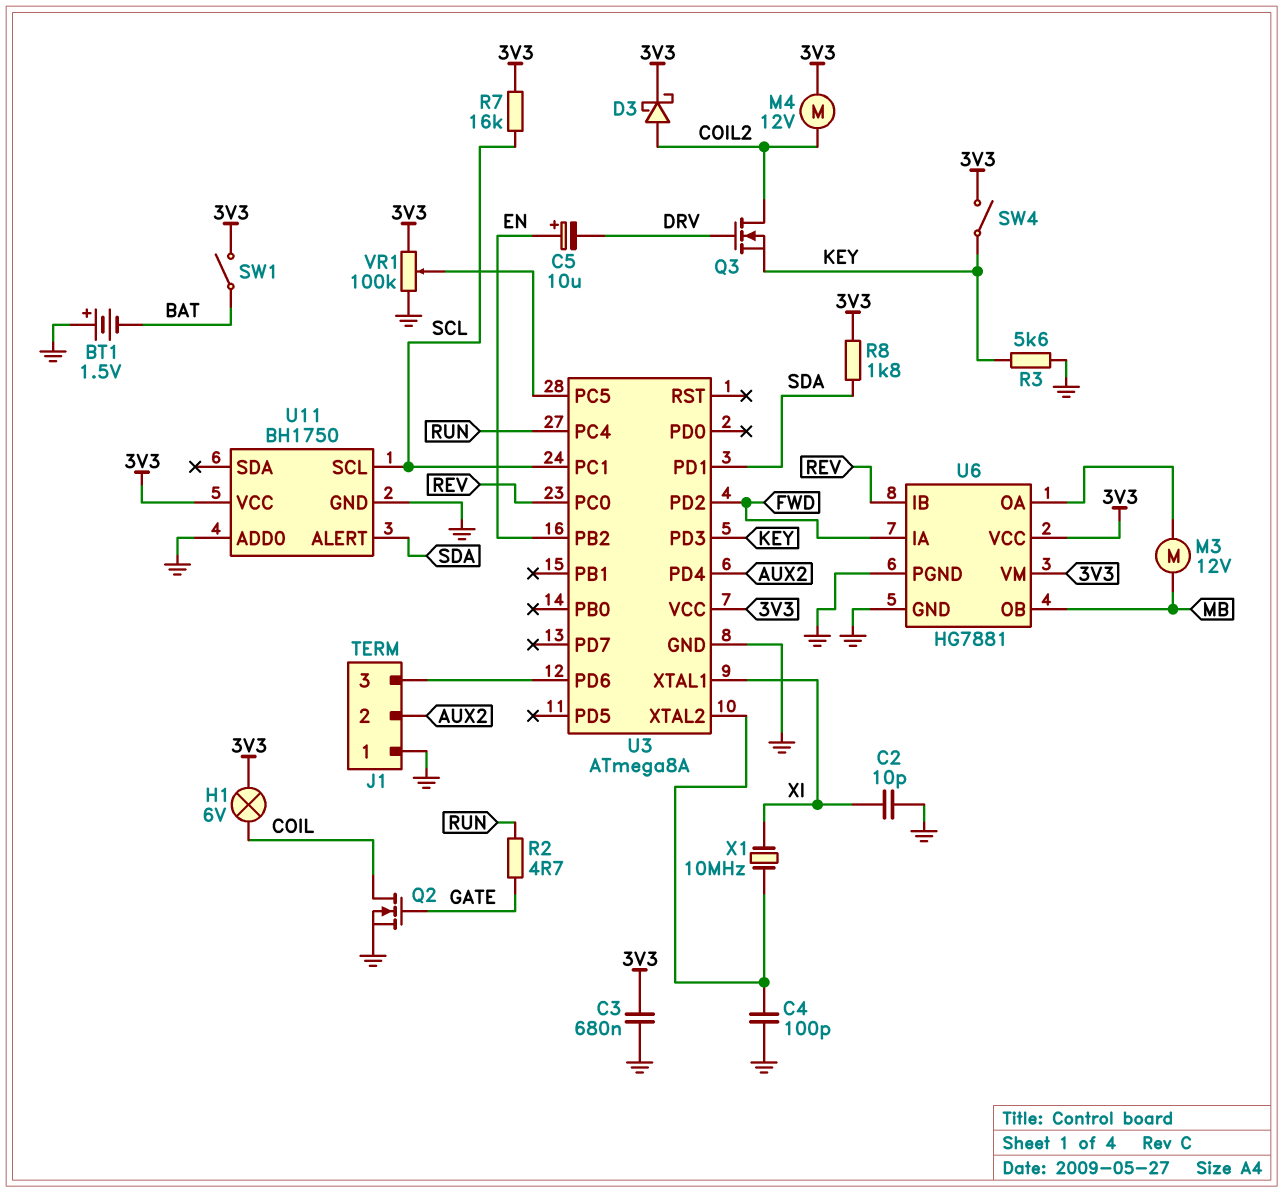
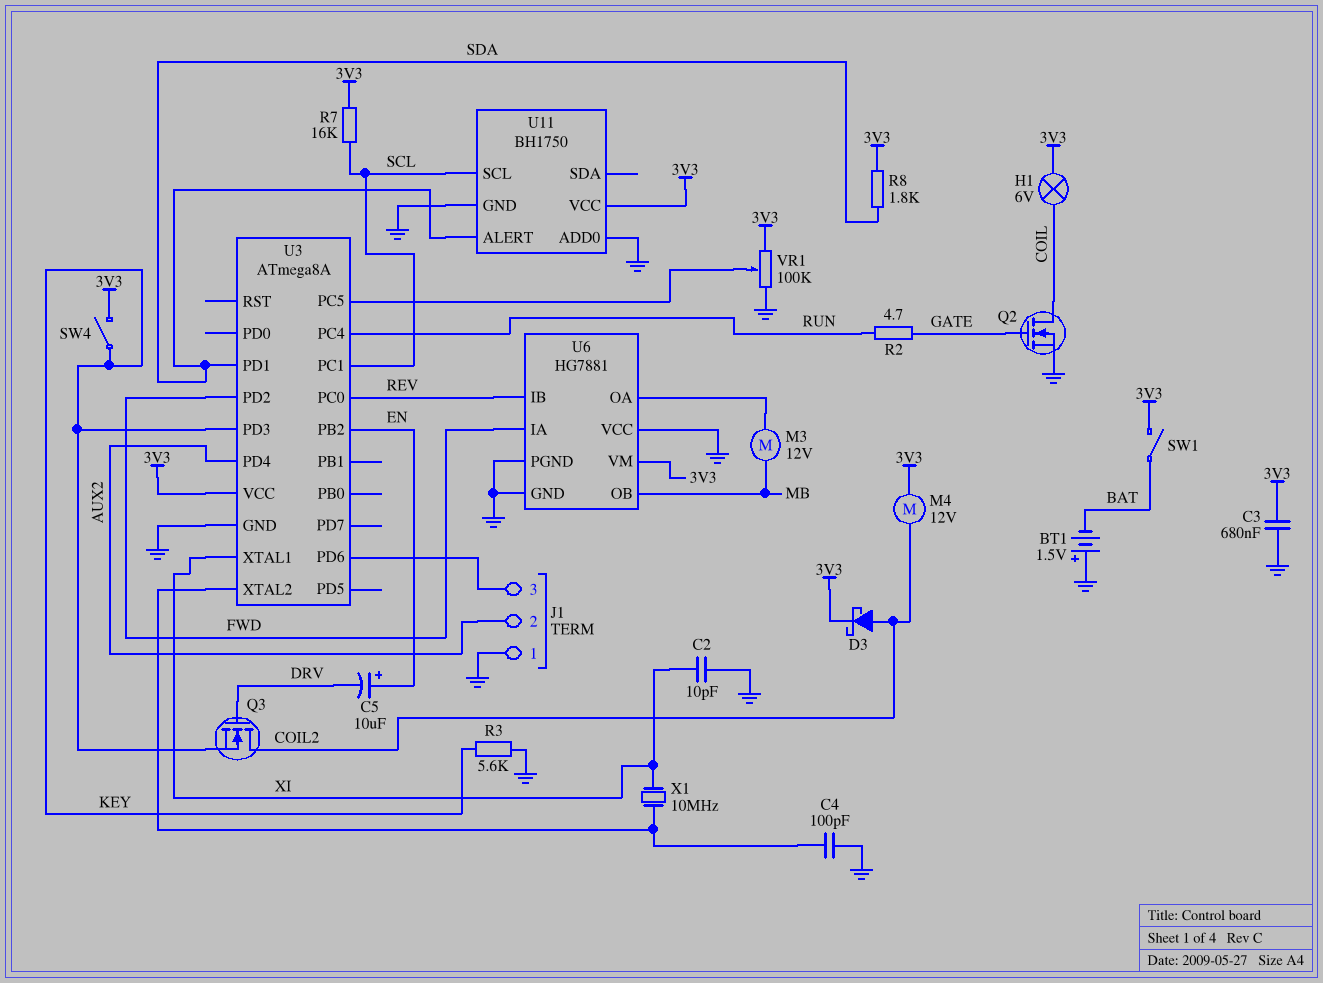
U6 pin VCC: 3V3 -> GND

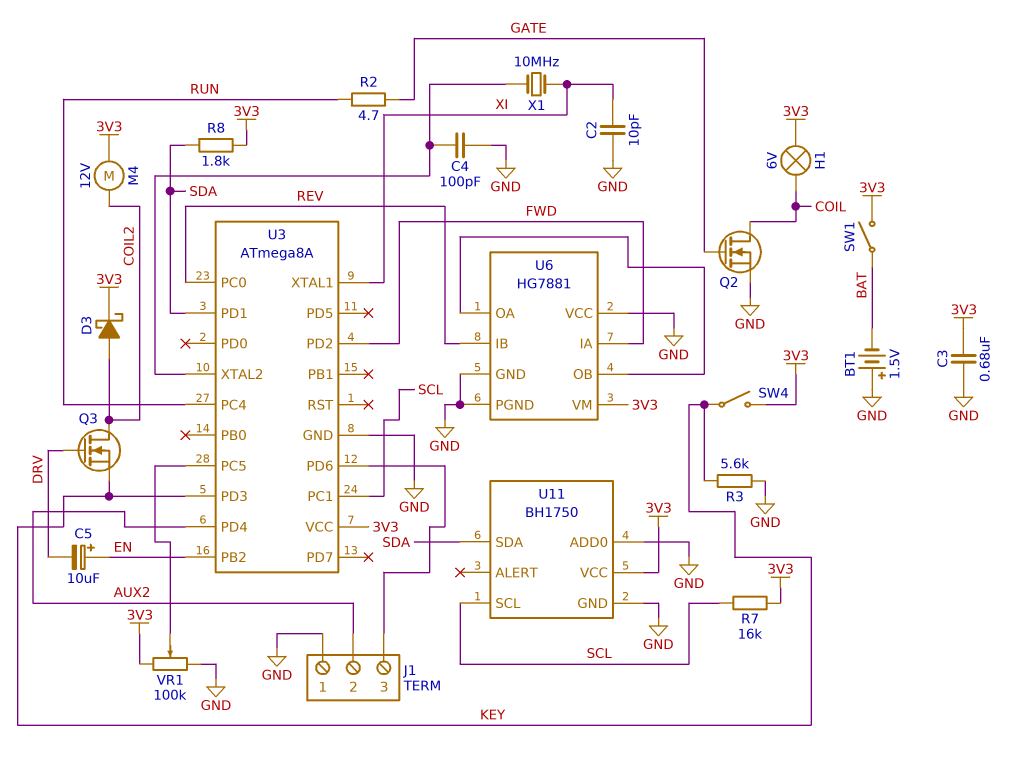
M3: motor 12V (MB, U6/OA) -> none
U6 pin OB: MB -> U6/OA
U11 pin ALERT: SDA -> none
U11 pin SDA: none -> SDA

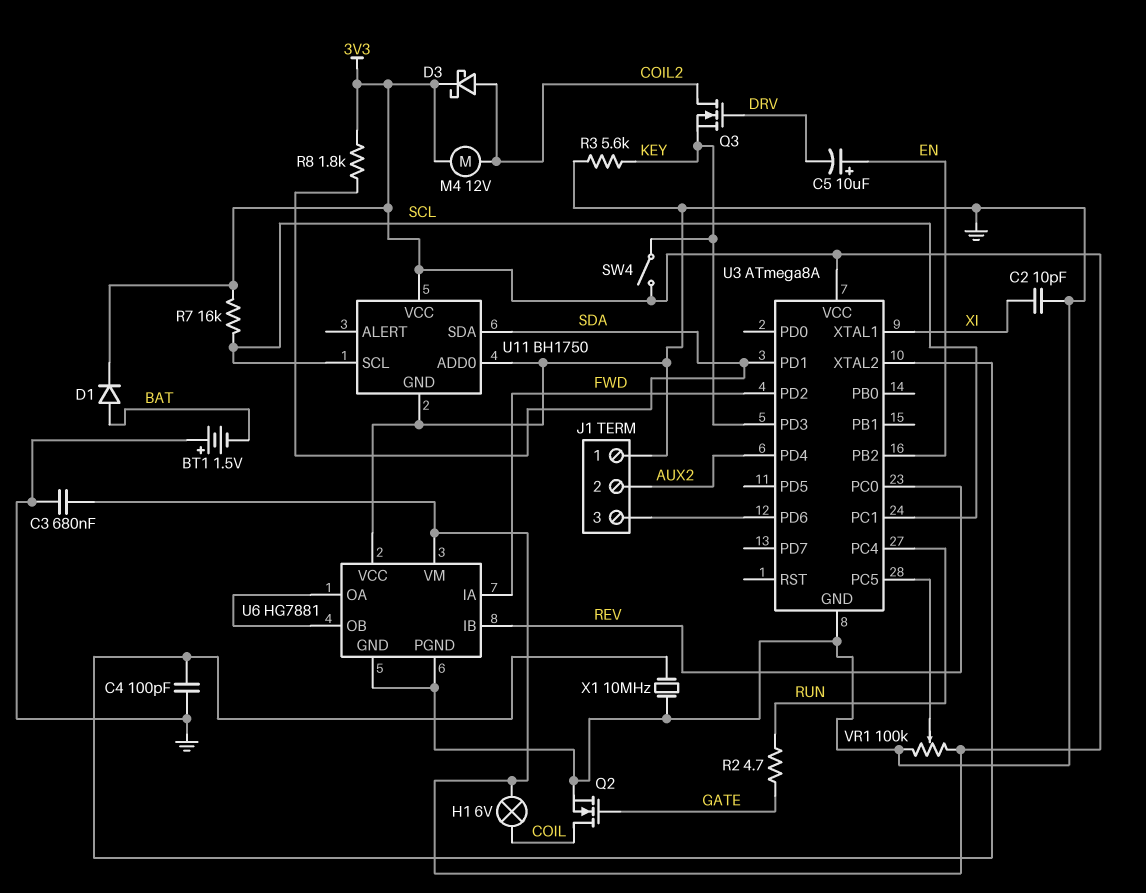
D1: none -> diode (A BAT, K 3V3)
SW1: switch (3V3, BAT) -> none
X1: 10MHz (U3/XTAL2, XI) -> 10MHz (GND, U3/XTAL2)

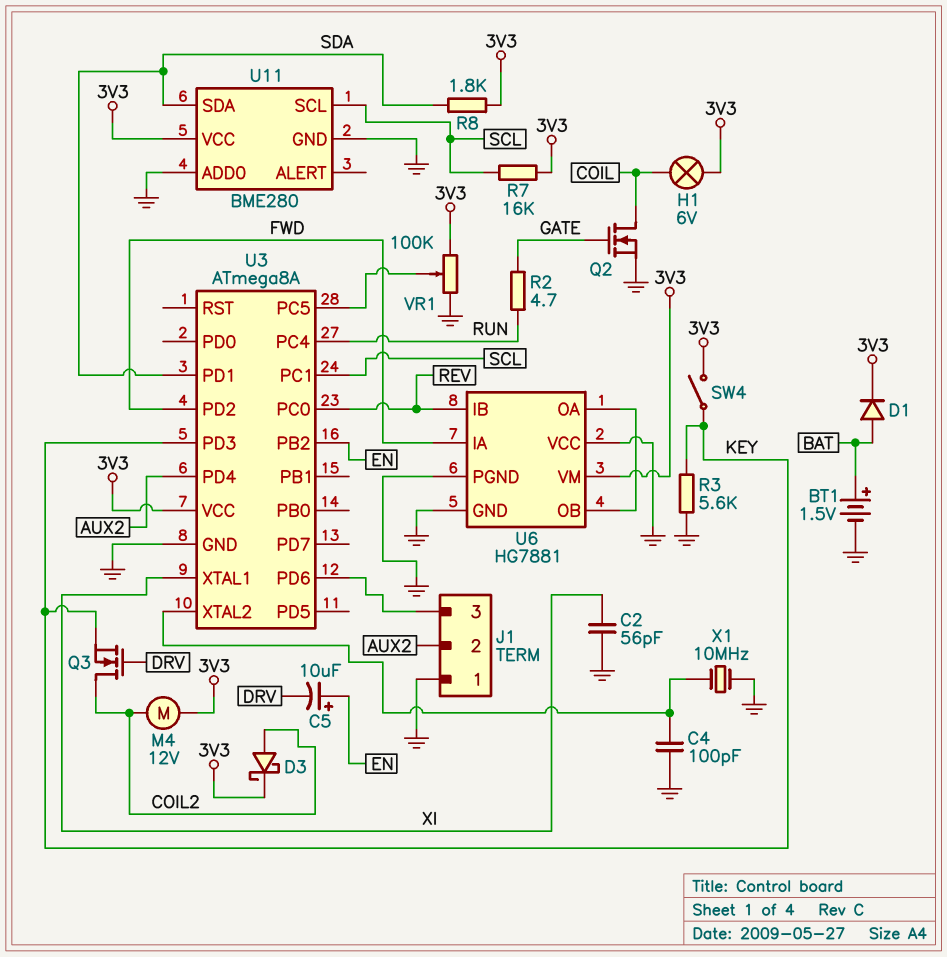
BT1: 1.5V (plus GND, minus BAT) -> 1.5V (plus BAT, minus GND)
C2: 10pF (GND, XI) -> 56pF (GND, XI)
C3: 680nF (3V3, GND) -> none
U11: BH1750 -> BME280

